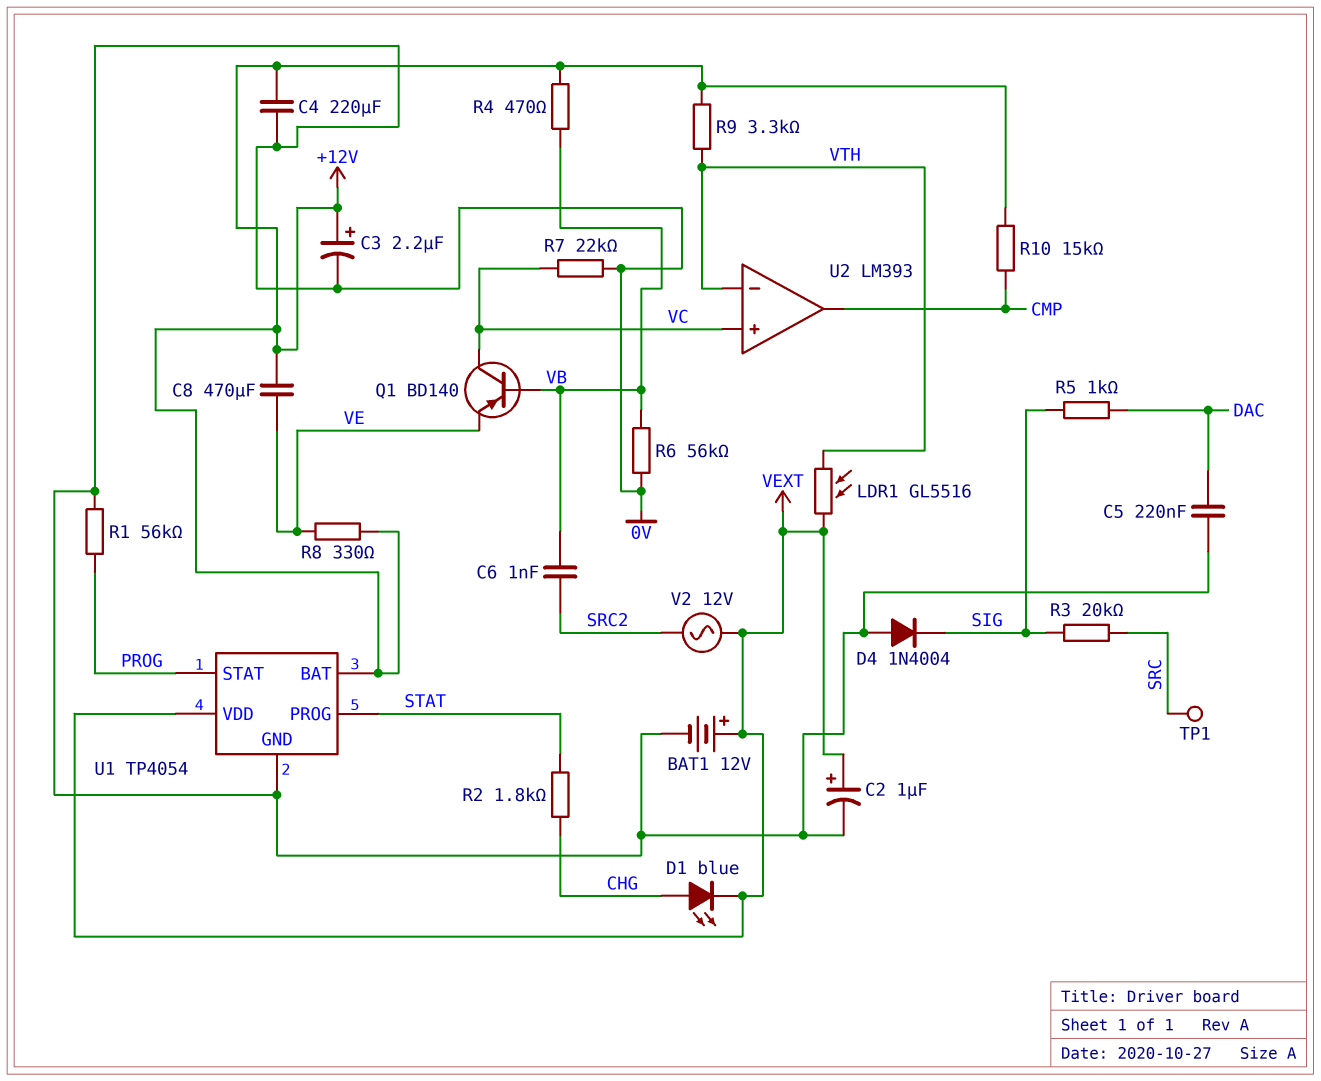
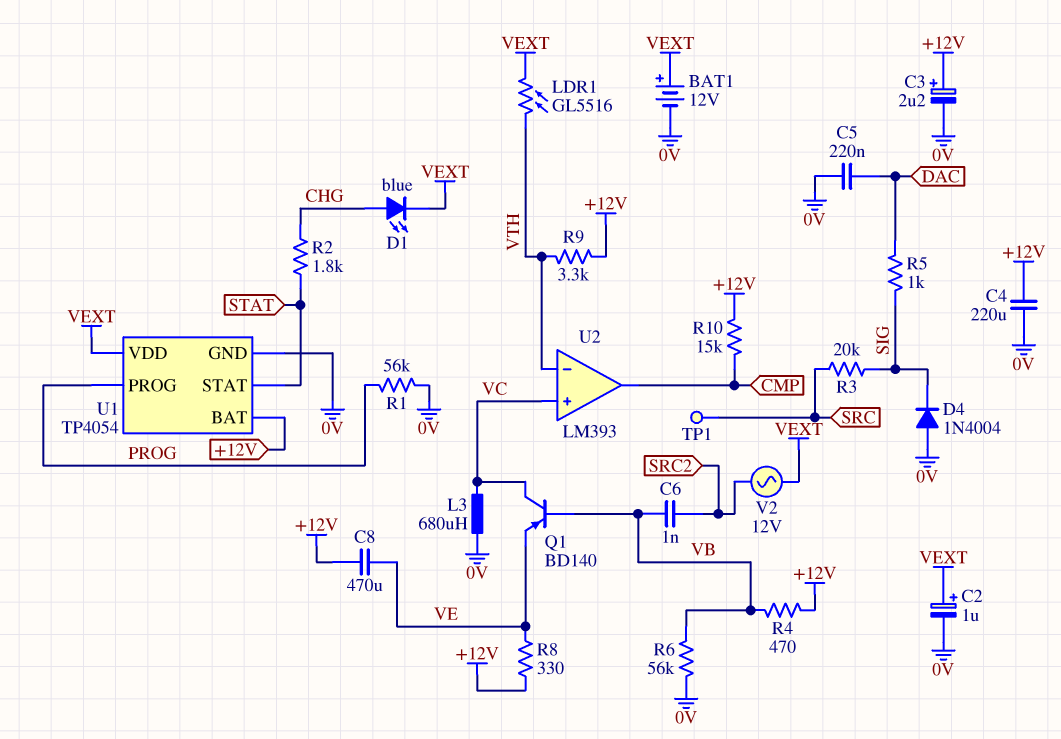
L3: none -> 680uH (0V, VC)
R7: 22k (0V, VC) -> none
U1 pin PROG: STAT -> PROG
U1 pin STAT: PROG -> STAT

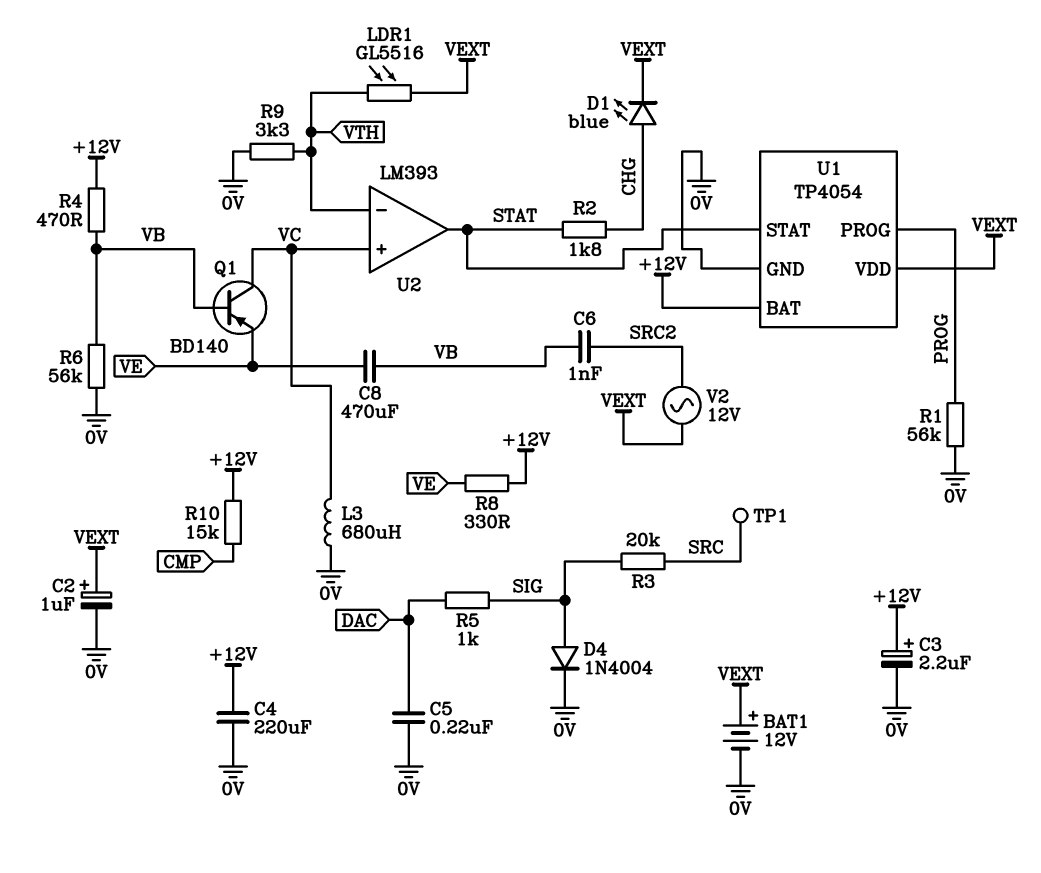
C8: 470uF (+12V, VE) -> 470uF (VB, VE)
D4: diode 1N4004 (A 0V, K SIG) -> diode 1N4004 (A SIG, K 0V)
R9: 3.3k (+12V, VTH) -> 3.3k (0V, VTH)
U2 pin out: CMP -> STAT

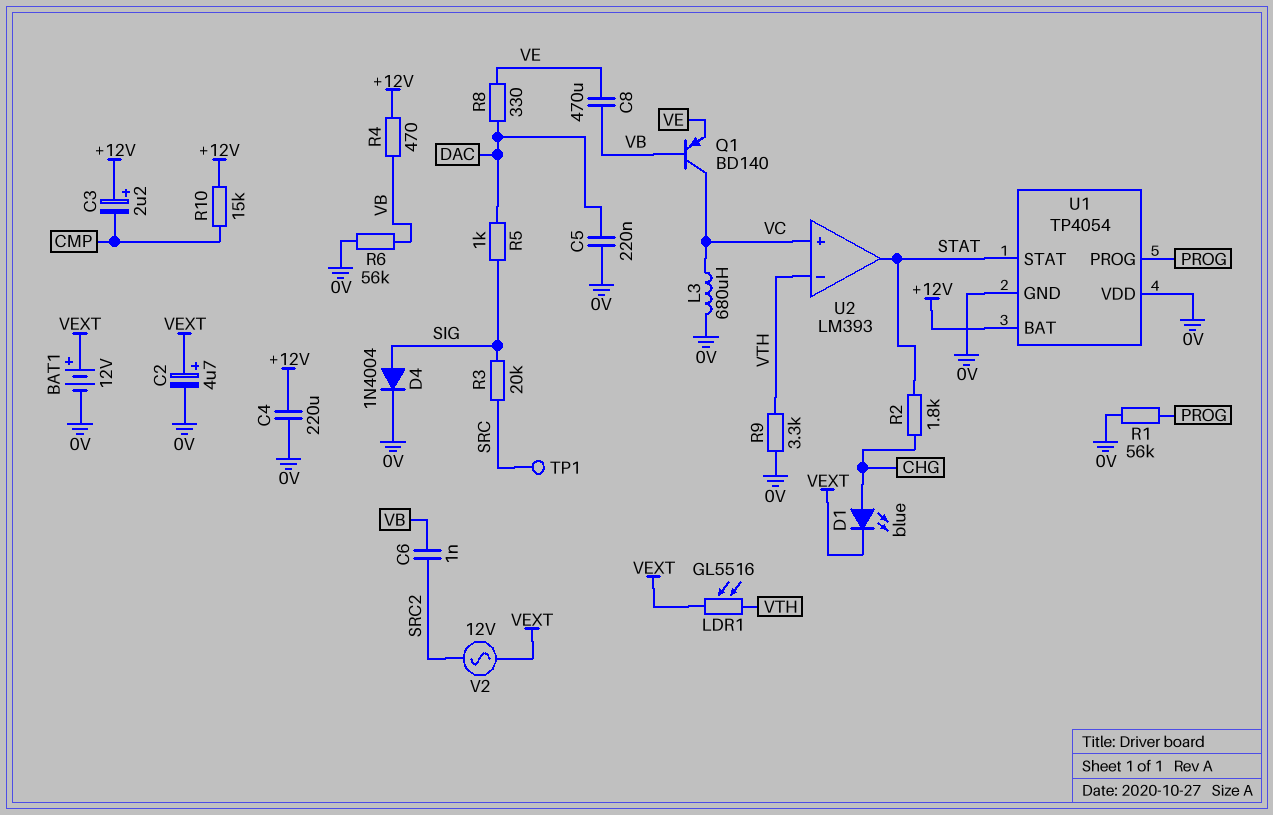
C2: 1uF (plus VEXT, minus 0V) -> 4.7uF (plus VEXT, minus 0V)
C3: 2.2uF (plus +12V, minus 0V) -> 2.2uF (plus +12V, minus CMP)
R8: 330 (+12V, VE) -> 330 (DAC, VE)
U1 pin VDD: VEXT -> 0V

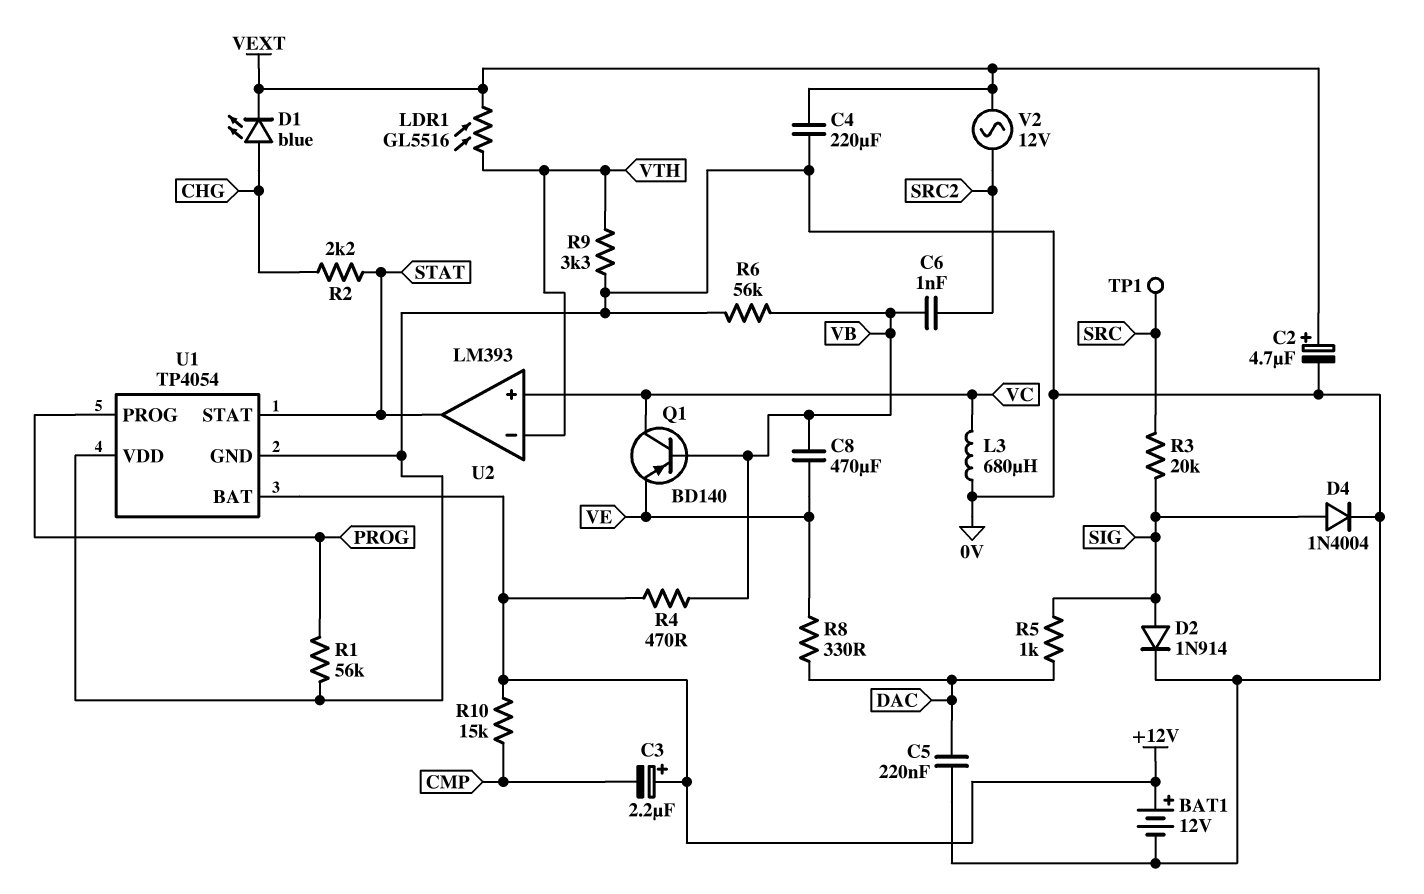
BAT1: 12V (plus VEXT, minus 0V) -> 12V (plus +12V, minus 0V)
C4: 220uF (+12V, 0V) -> 220uF (0V, VEXT)
D2: none -> diode 1N914 (A SIG, K 0V)
R2: 1.8k (CHG, STAT) -> 2.2k (CHG, STAT)

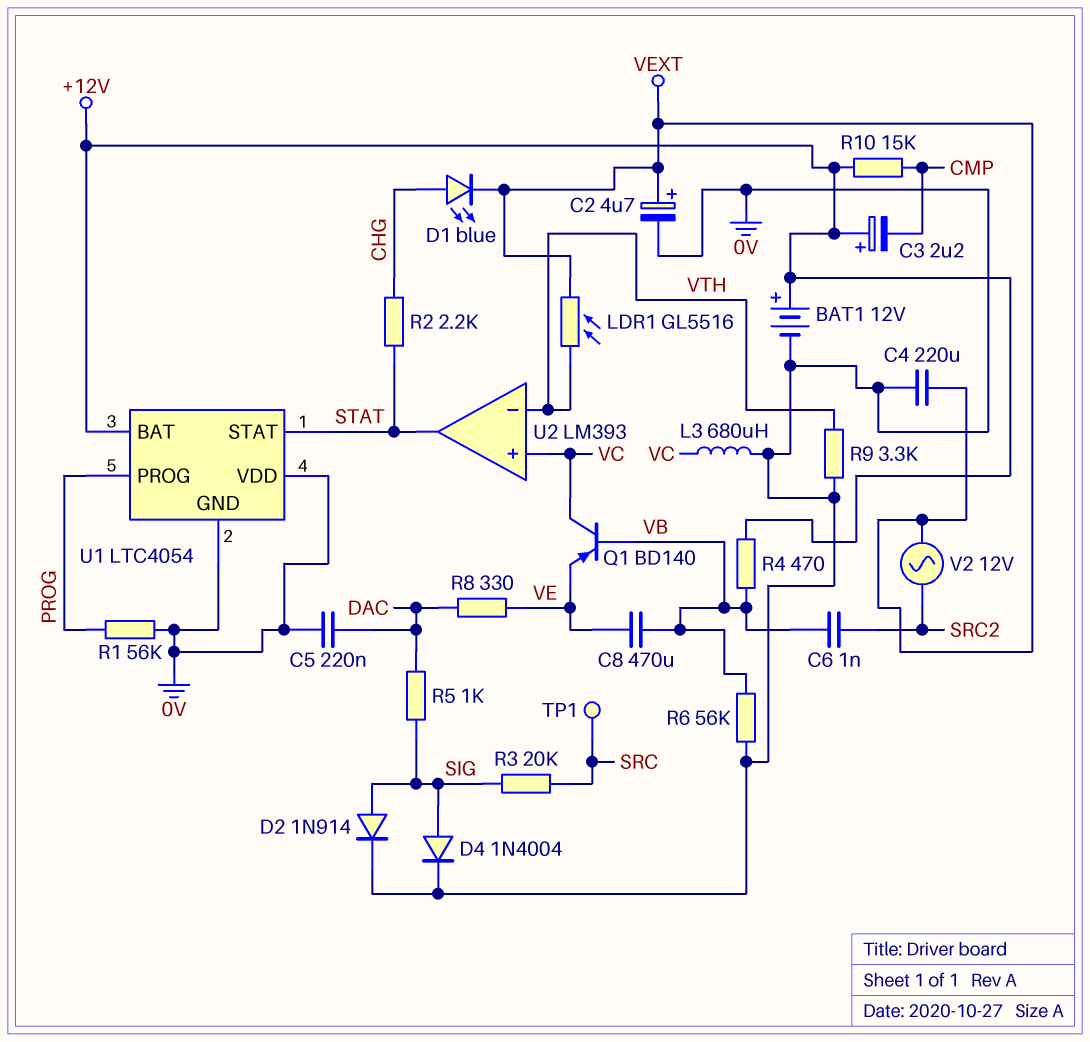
U1: TP4054 -> LTC4054

